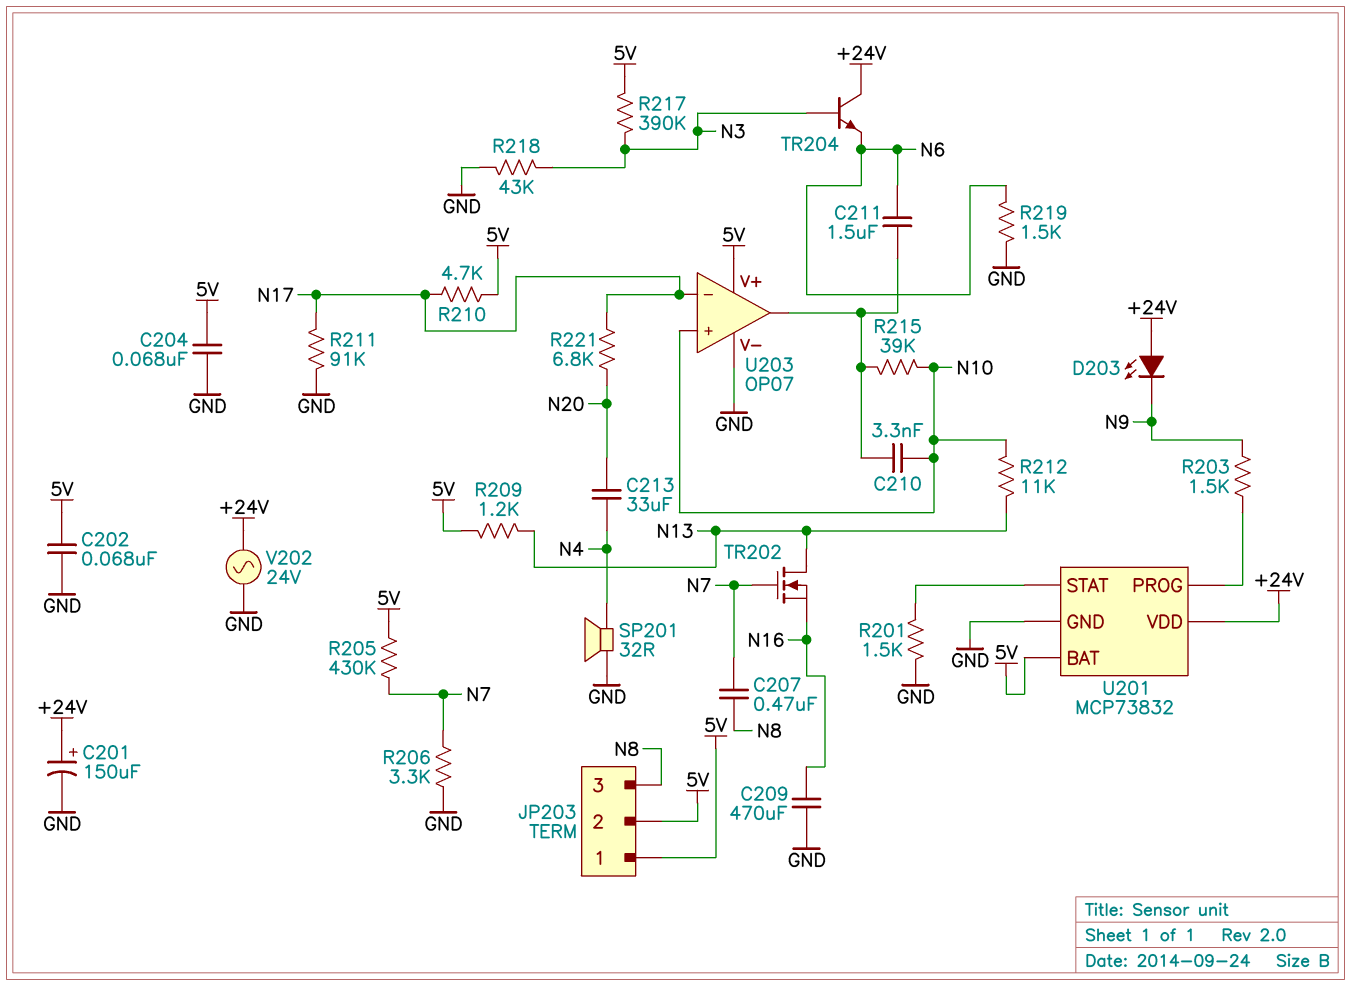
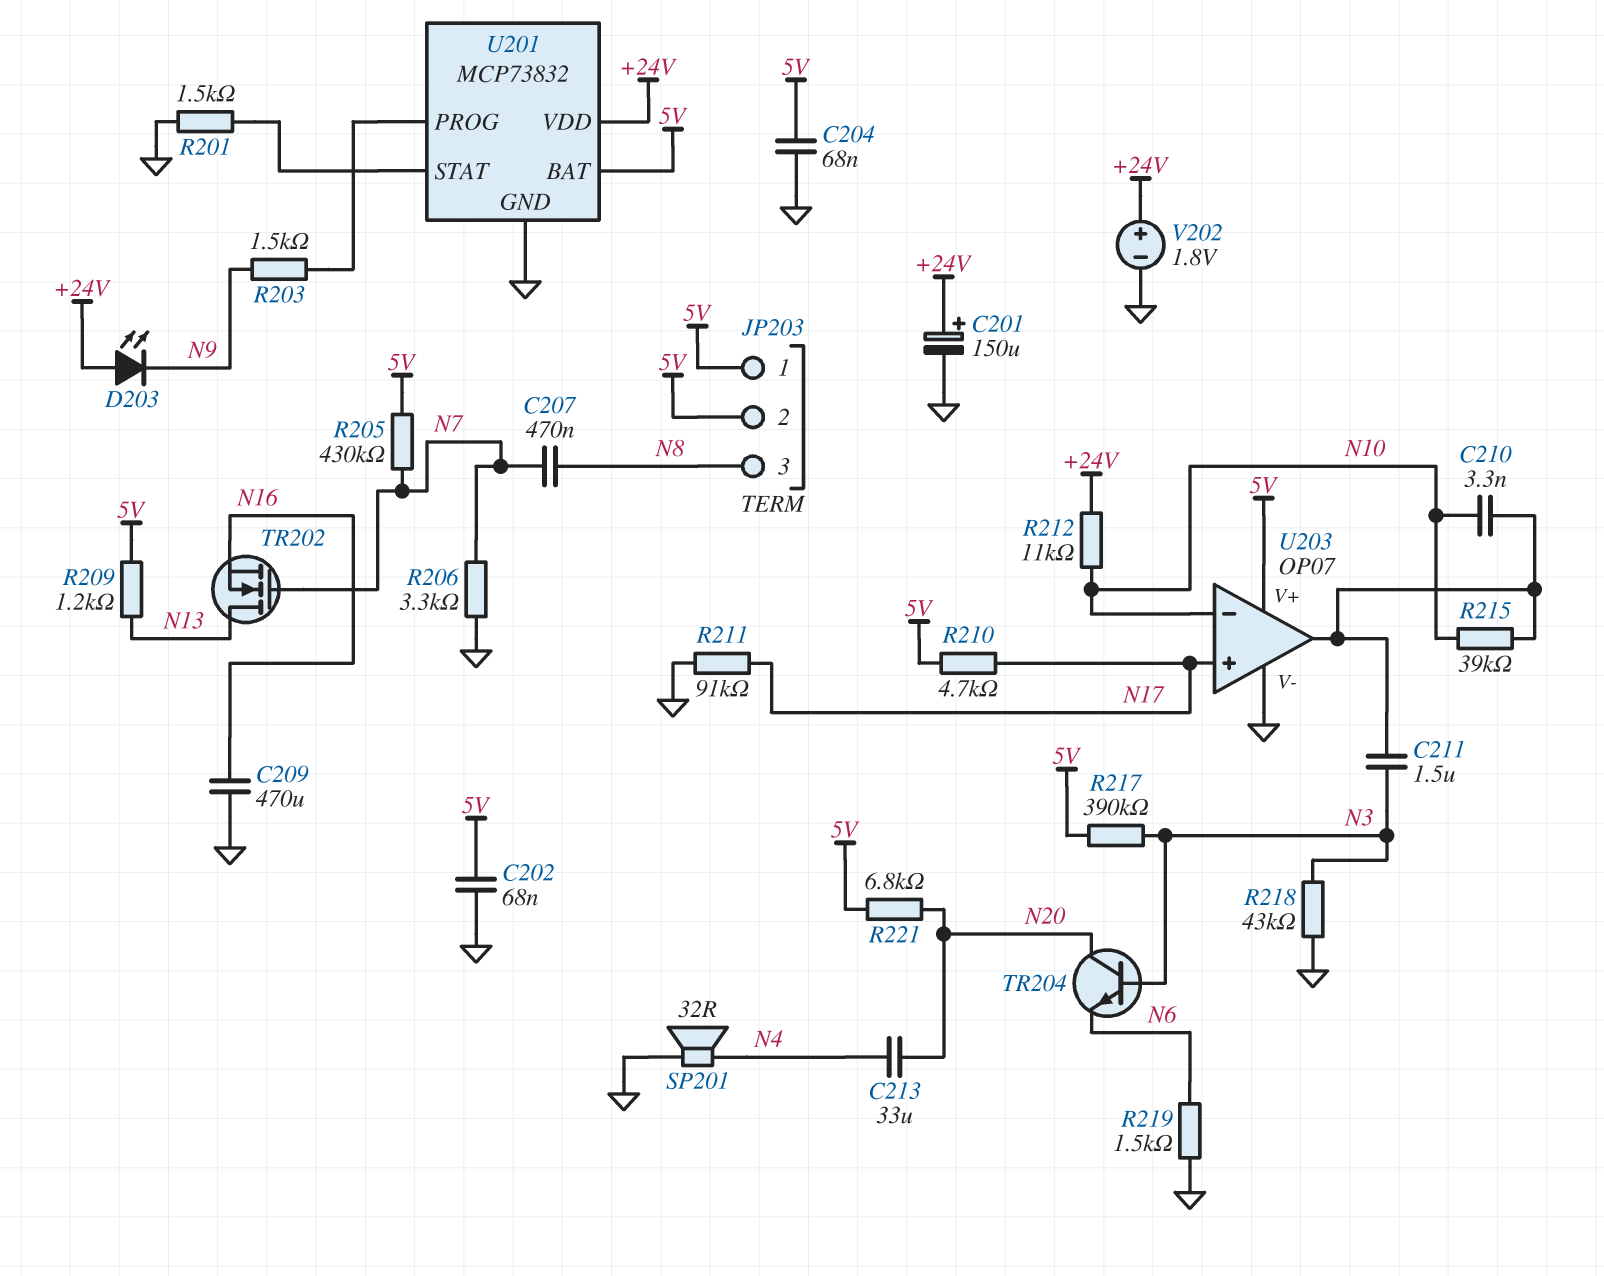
C211: 1.5uF (N6, U203/out) -> 1.5uF (N3, U203/out)
R212: 11k (N10, N13) -> 11k (+24V, N10)
R221: 6.8k (N17, N20) -> 6.8k (5V, N20)
TR204: NPN (B N3, C +24V, E N6) -> NPN (B N3, C N20, E N6)
U203 pin in+: N10 -> N17
U203 pin in-: N17 -> N10
V202: AC 24V (+24V, GND) -> 1.8V (plus +24V, minus GND)

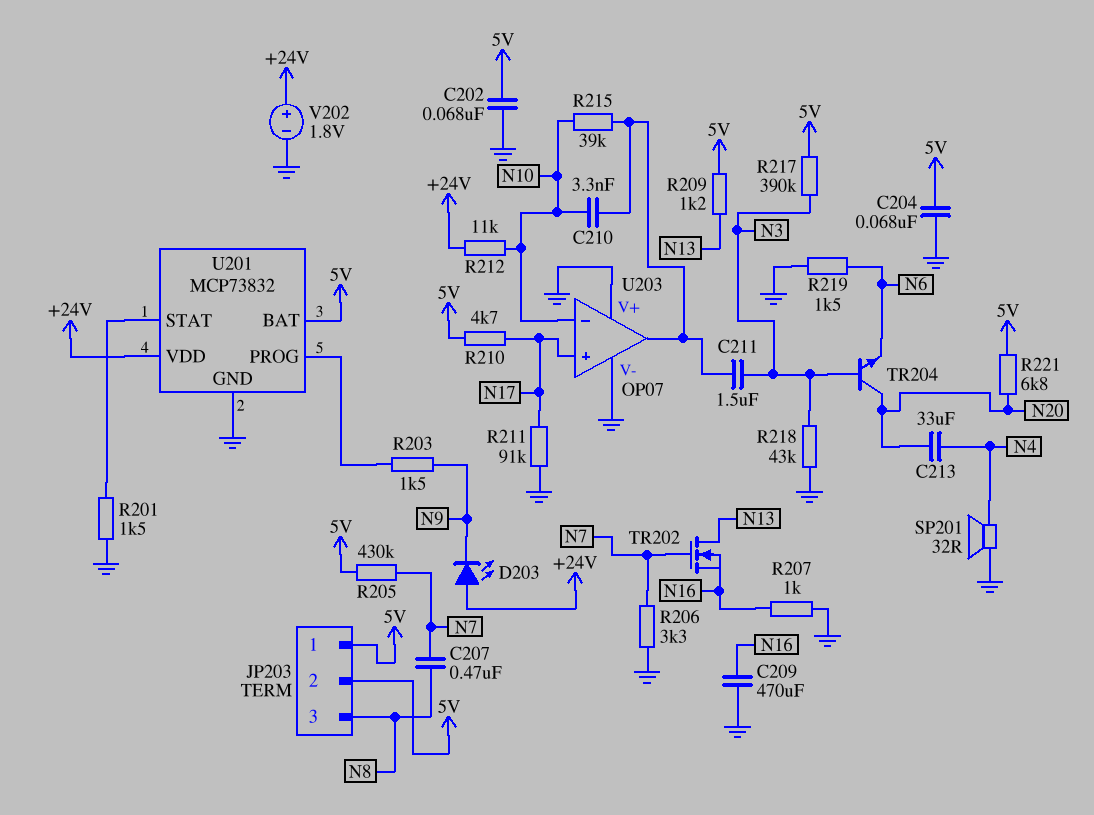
C201: 150uF (plus +24V, minus GND) -> none
R207: none -> 1k (GND, N16)
U203 pin V+: 5V -> GND

